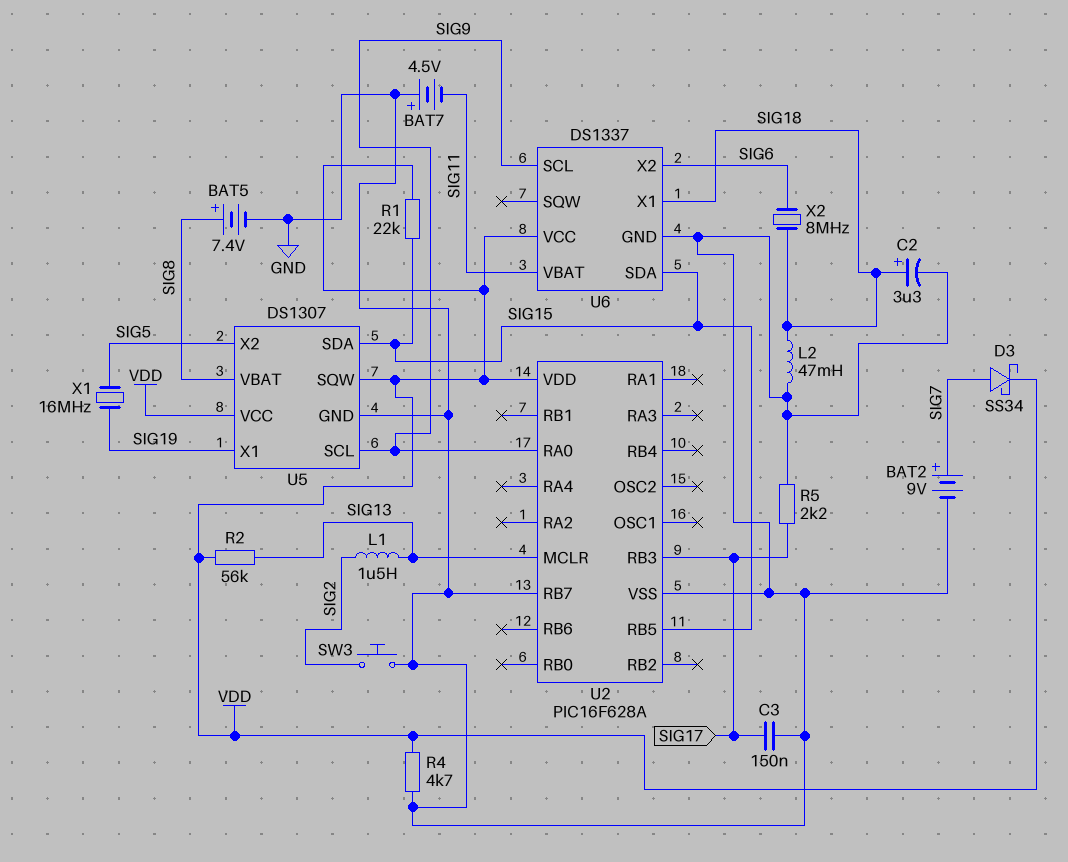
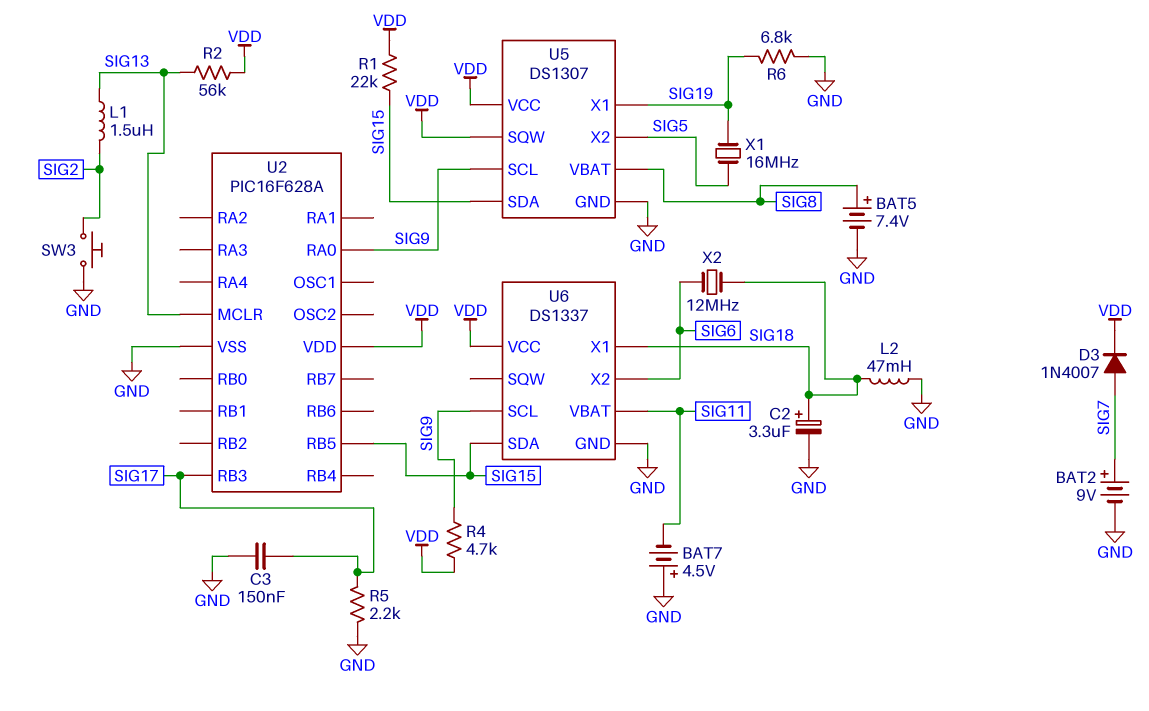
D3: schottky SS34 (A SIG7, K VDD) -> diode 1N4007 (A SIG7, K VDD)
R4: 4.7k (GND, VDD) -> 4.7k (SIG9, VDD)
R6: none -> 6.8k (GND, SIG19)
U2 pin RB7: GND -> none
X2: 8MHz (SIG6, SIG18) -> 12MHz (SIG6, SIG18)

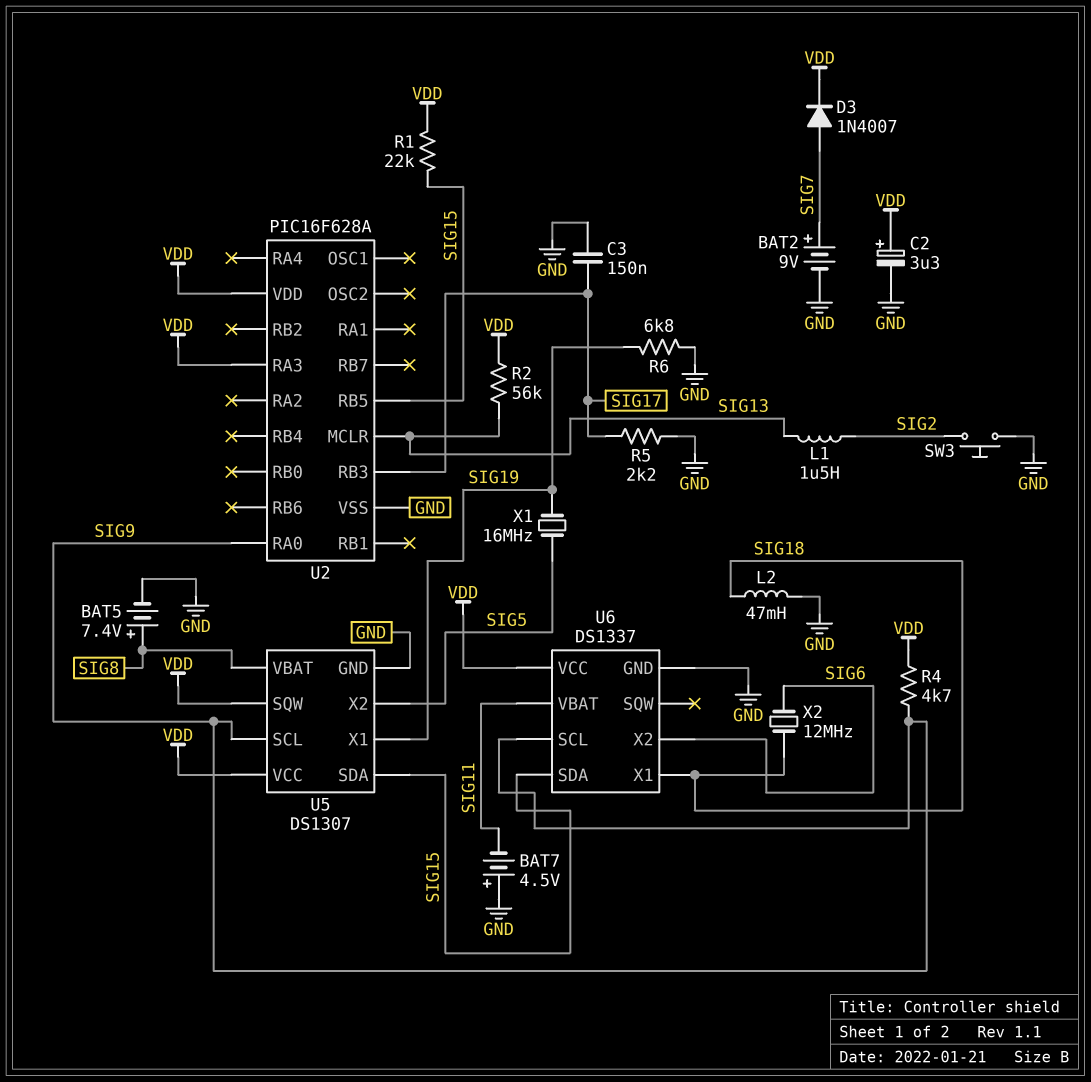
C2: 3.3uF (plus SIG18, minus GND) -> 3.3uF (plus VDD, minus GND)
U2 pin RA3: none -> VDD

